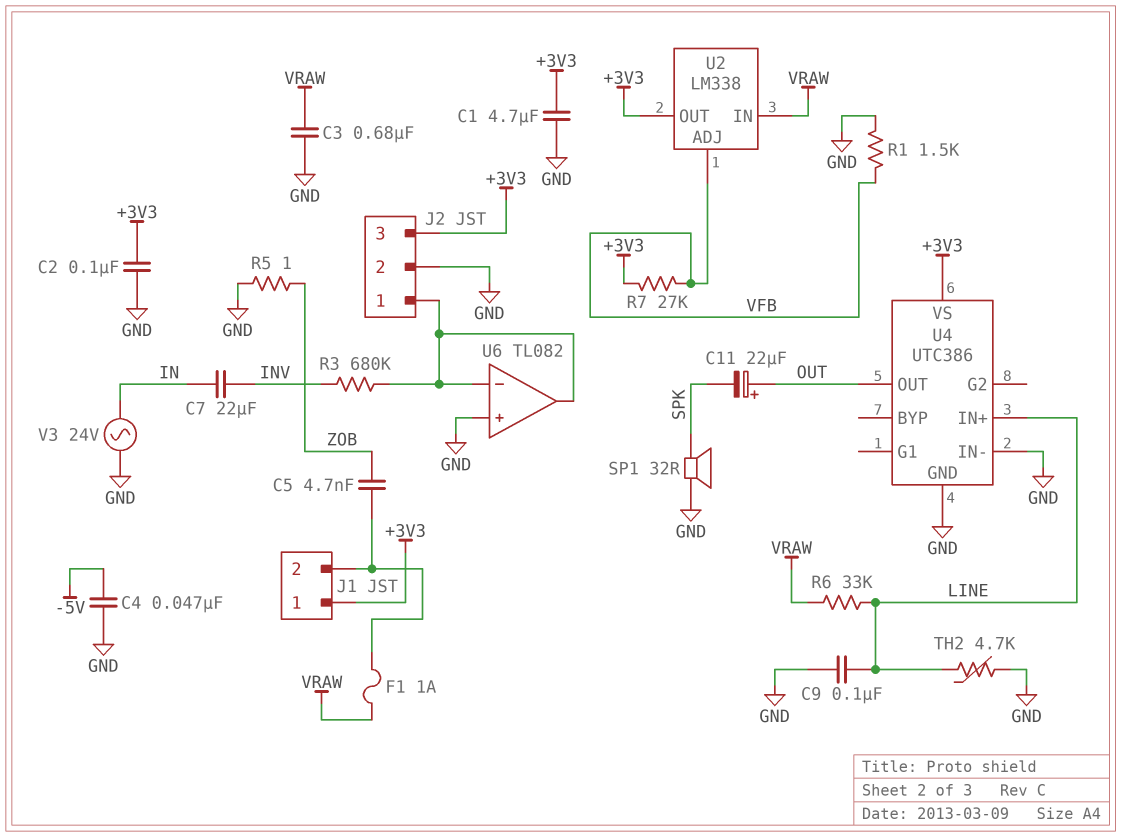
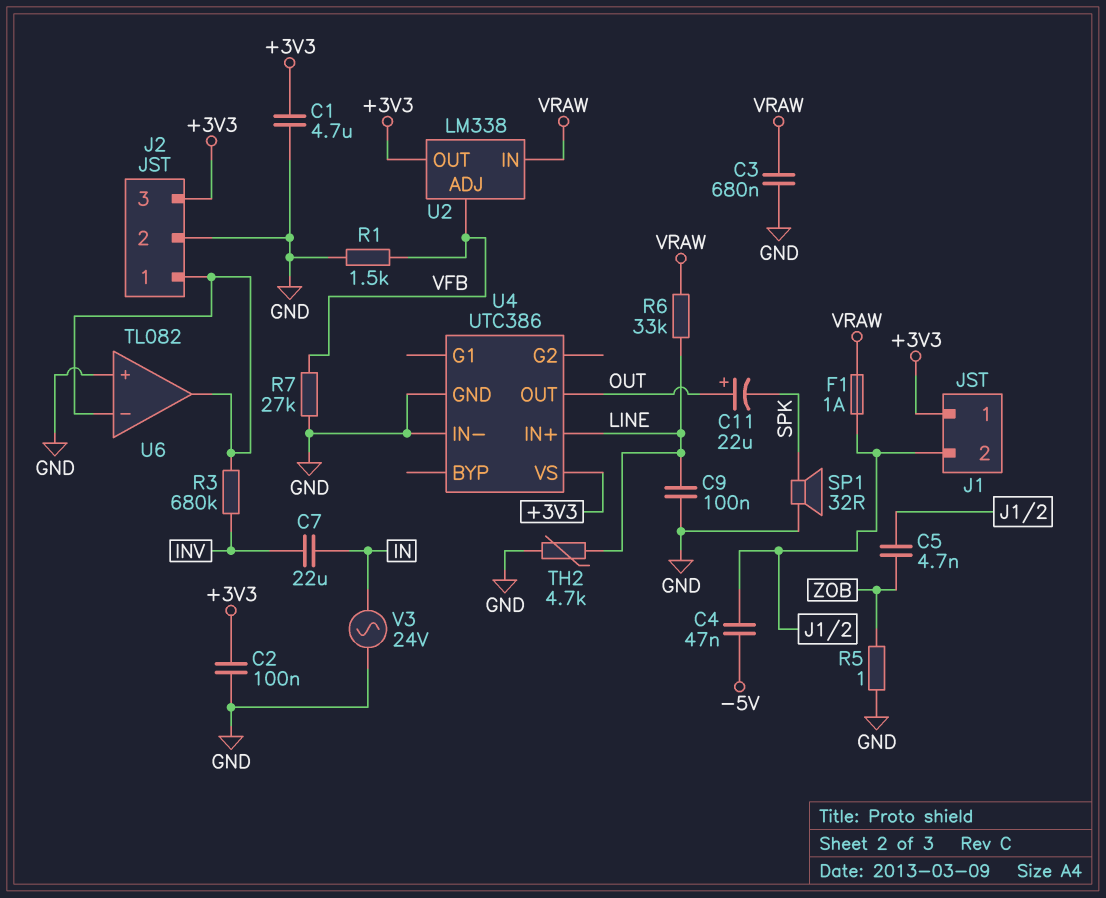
C4: 47nF (-5V, GND) -> 47nF (-5V, J1/2)
R7: 27k (+3V3, VFB) -> 27k (GND, VFB)

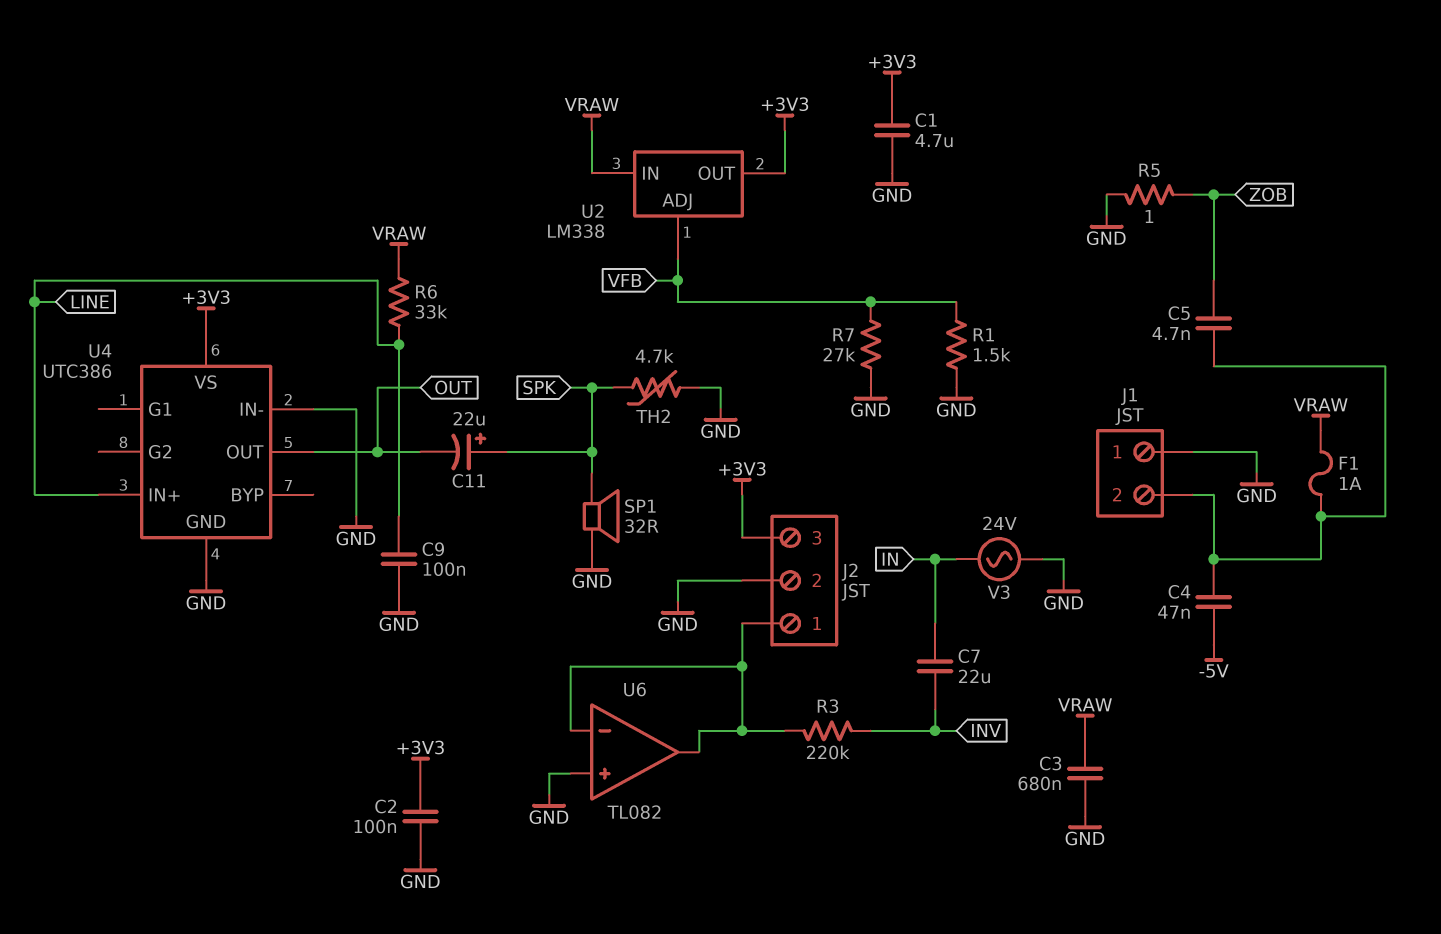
C11: 22uF (plus OUT, minus SPK) -> 22uF (plus SPK, minus OUT)
J1 pin 1: +3V3 -> GND
R3: 680k (INV, J2/1) -> 220k (INV, J2/1)
TH2: 4.7k (GND, LINE) -> 4.7k (GND, SPK)

